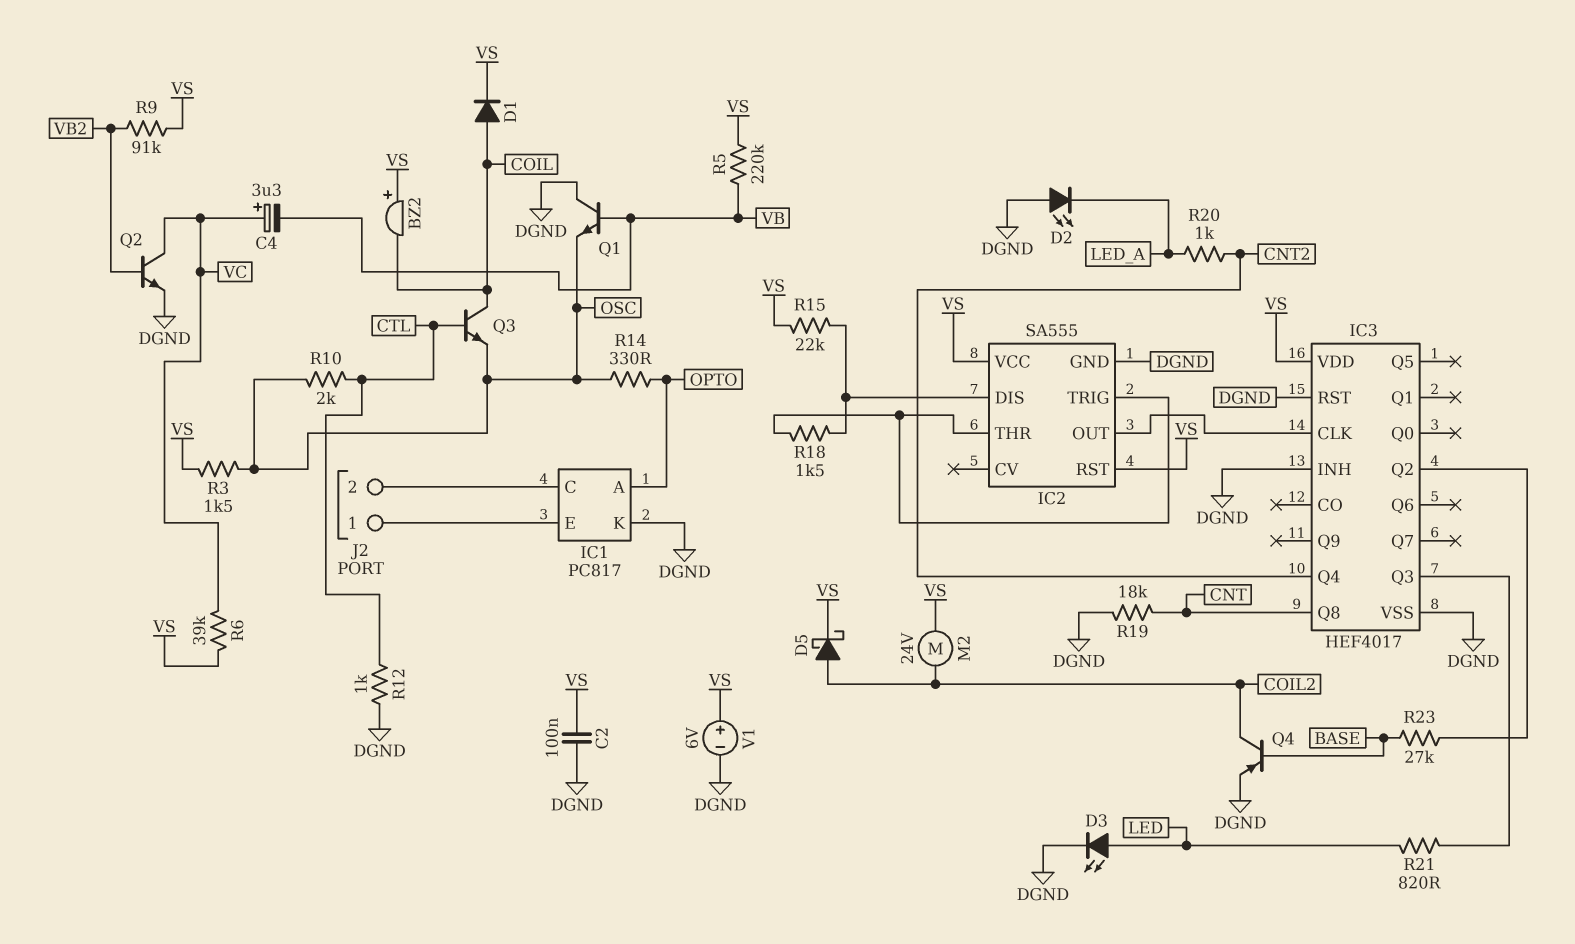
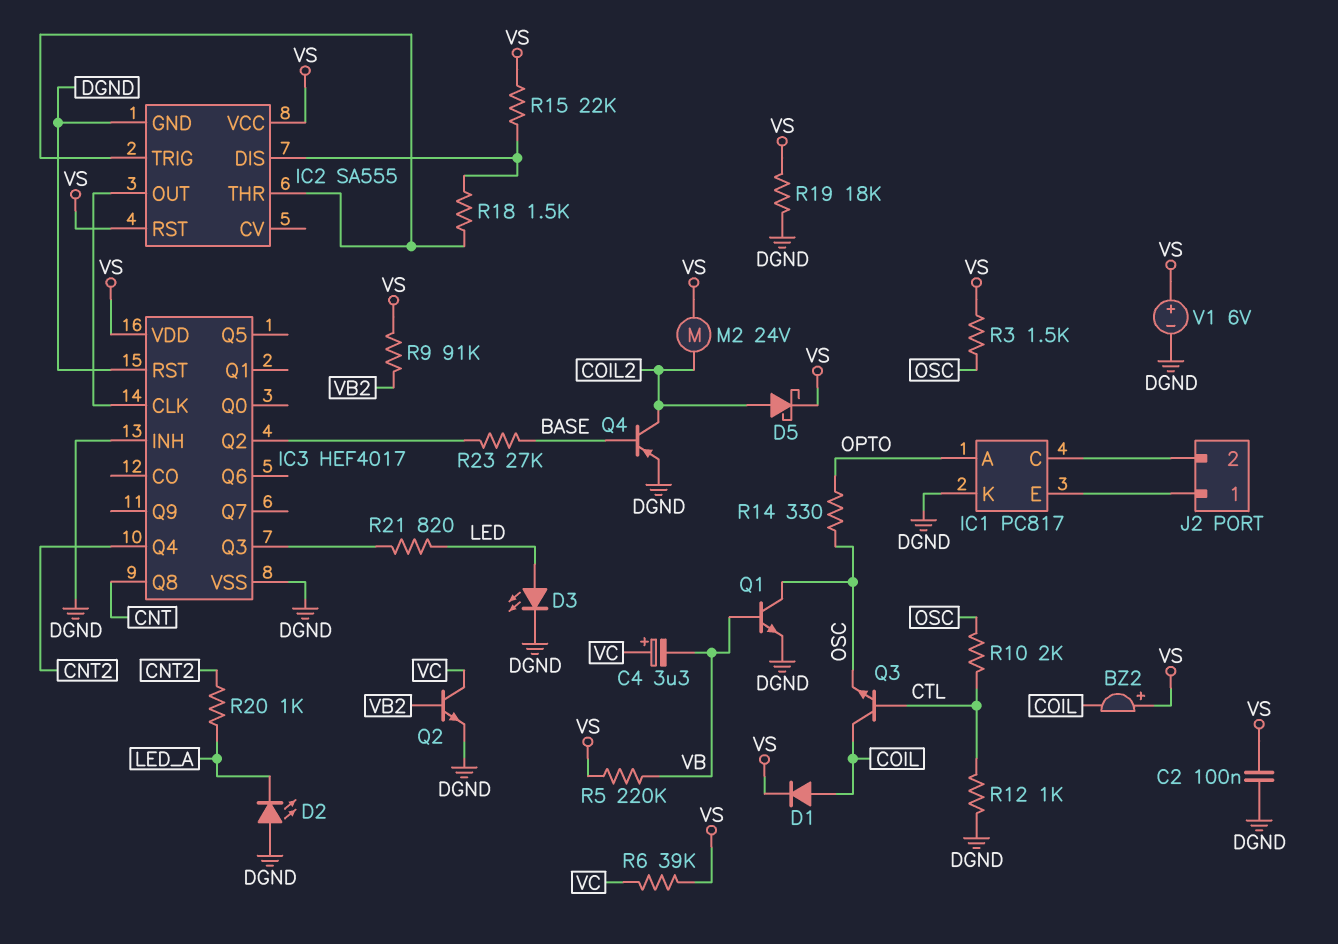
Q1: NPN (B VB, C DGND, E OSC) -> NPN (B VB, C OSC, E DGND)
R19: 18k (CNT, DGND) -> 18k (DGND, VS)

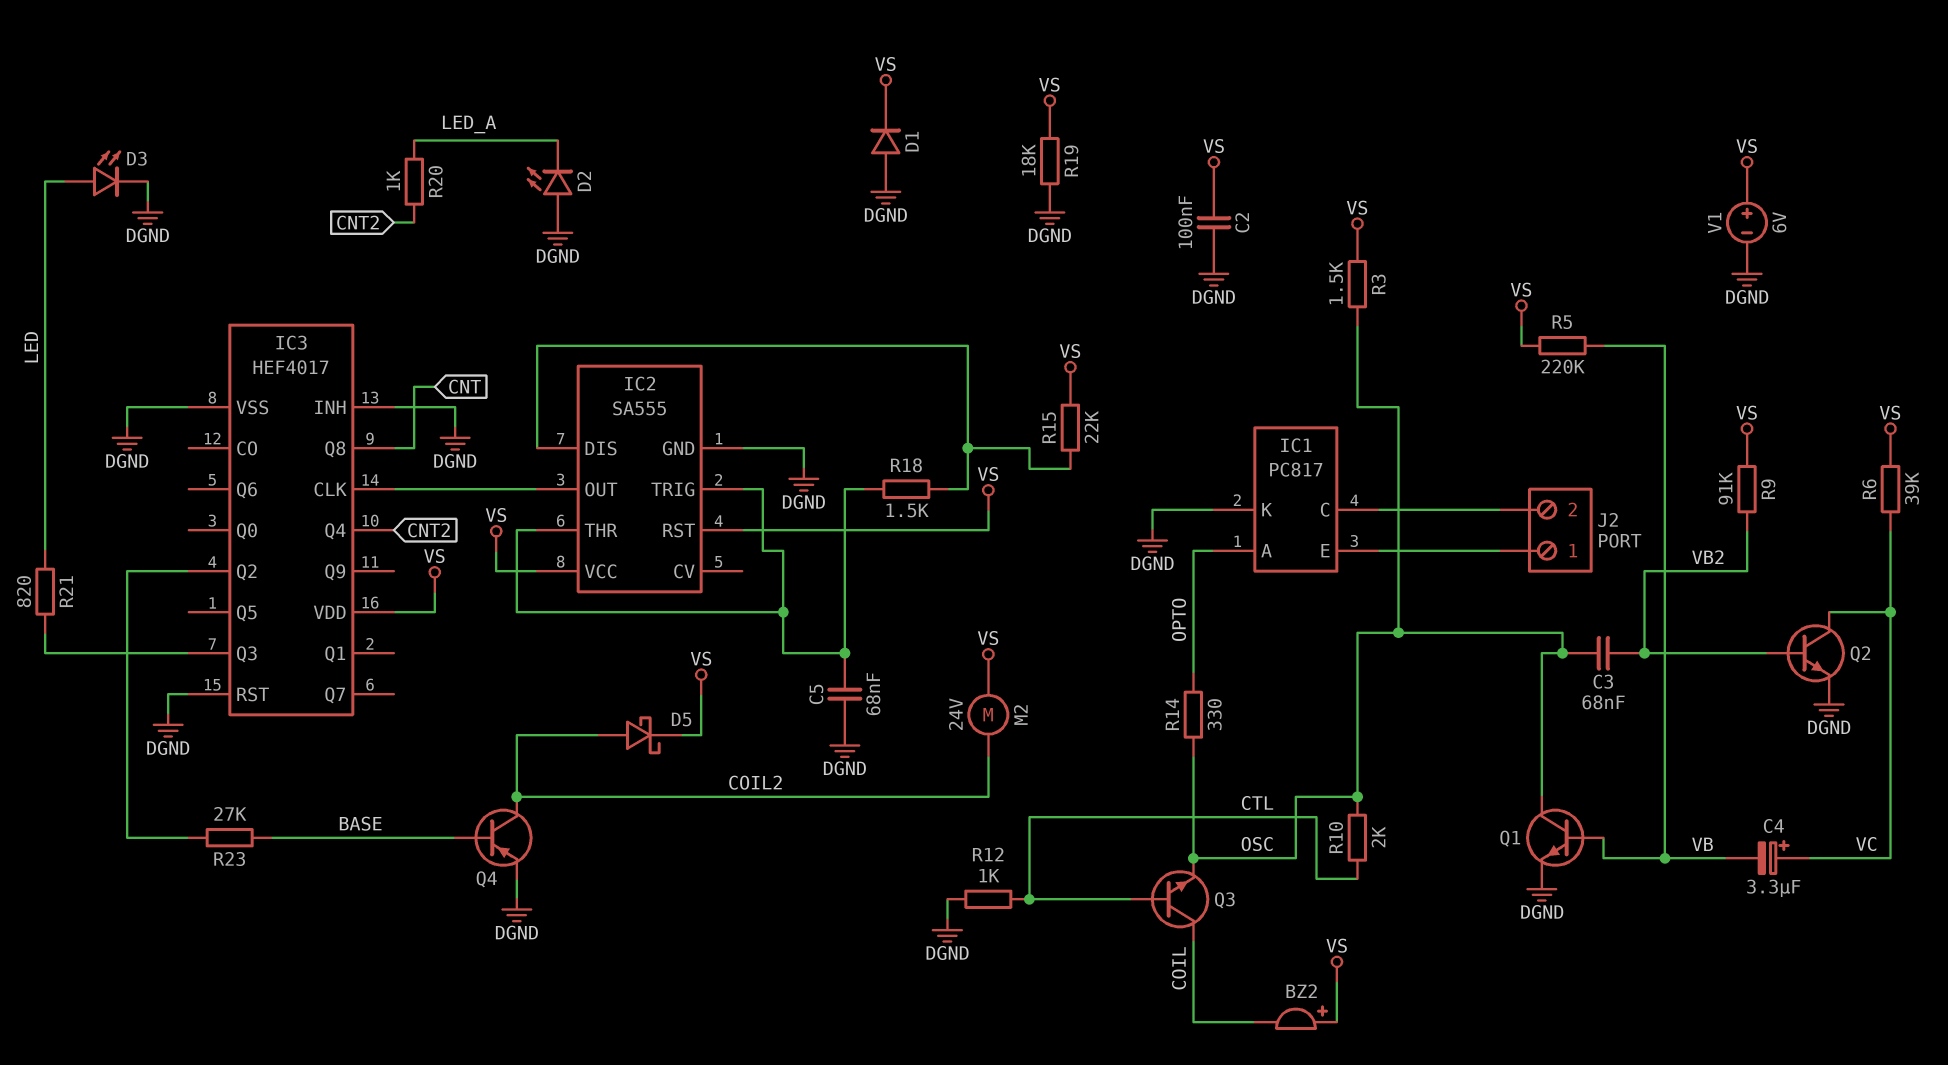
C3: none -> 68nF (OSC, VB2)
C5: none -> 68nF (DGND, IC2/THR)
D1: diode (A COIL, K VS) -> diode (A DGND, K VS)

